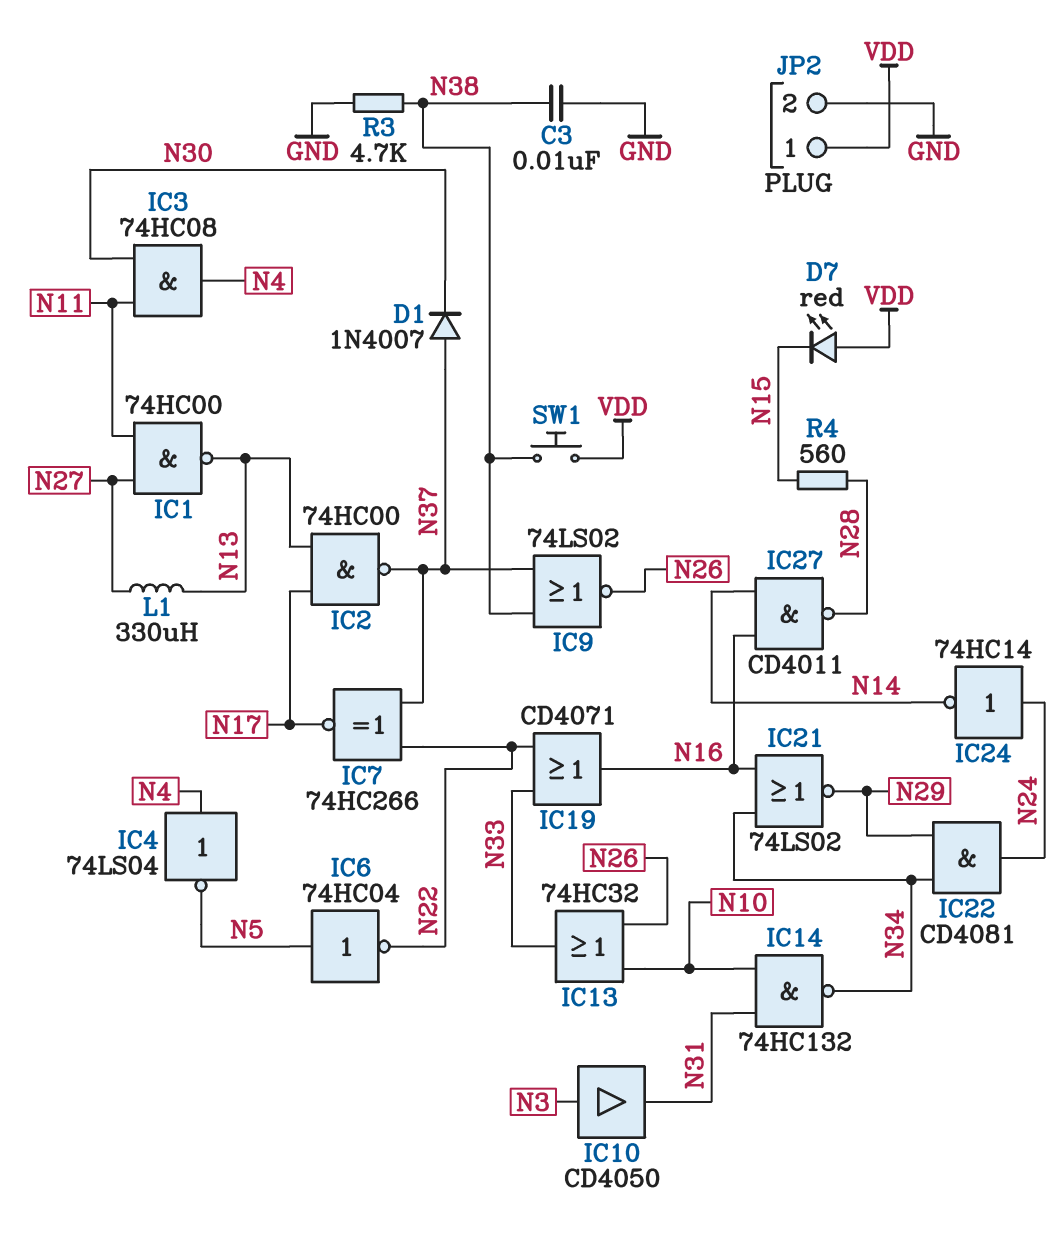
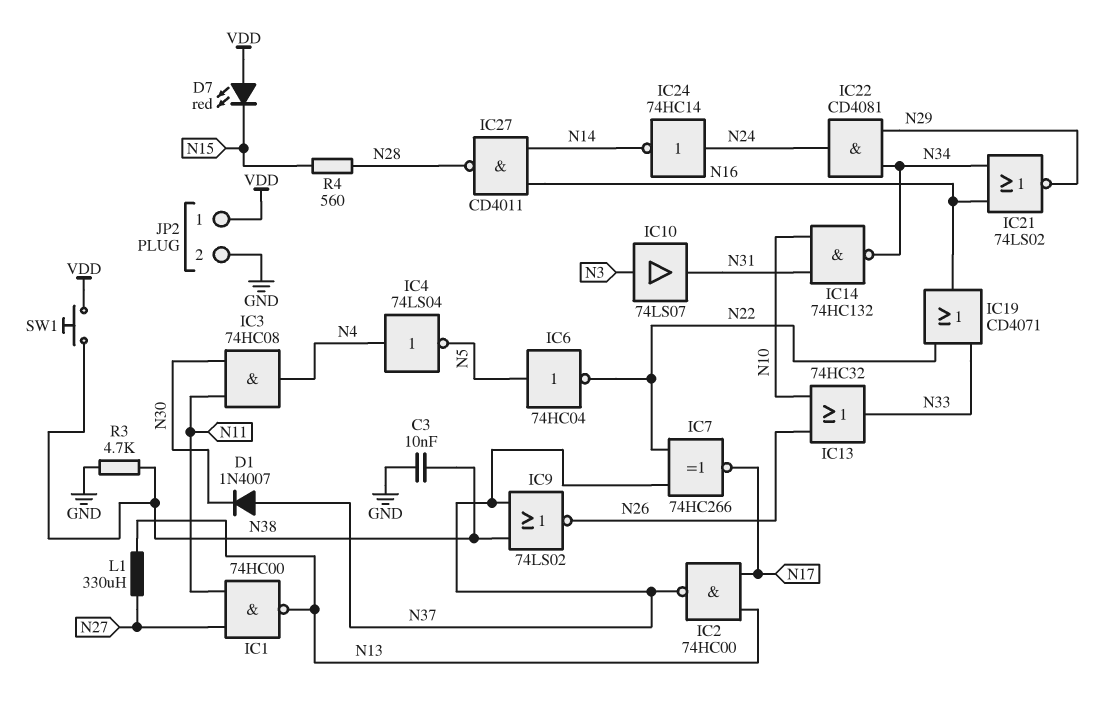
IC10: buffer CD4050 (in N3, out N31) -> buffer 74LS07 (in N3, out N31)

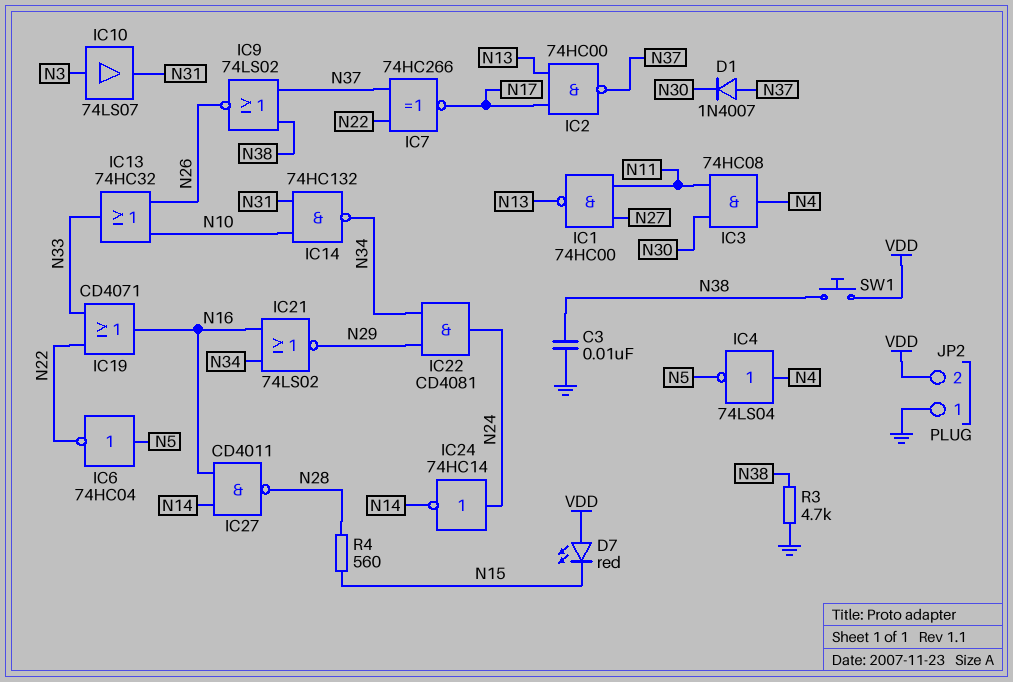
JP2 pin 1: VDD -> GND
JP2 pin 2: GND -> VDD
L1: 330uH (N13, N27) -> none

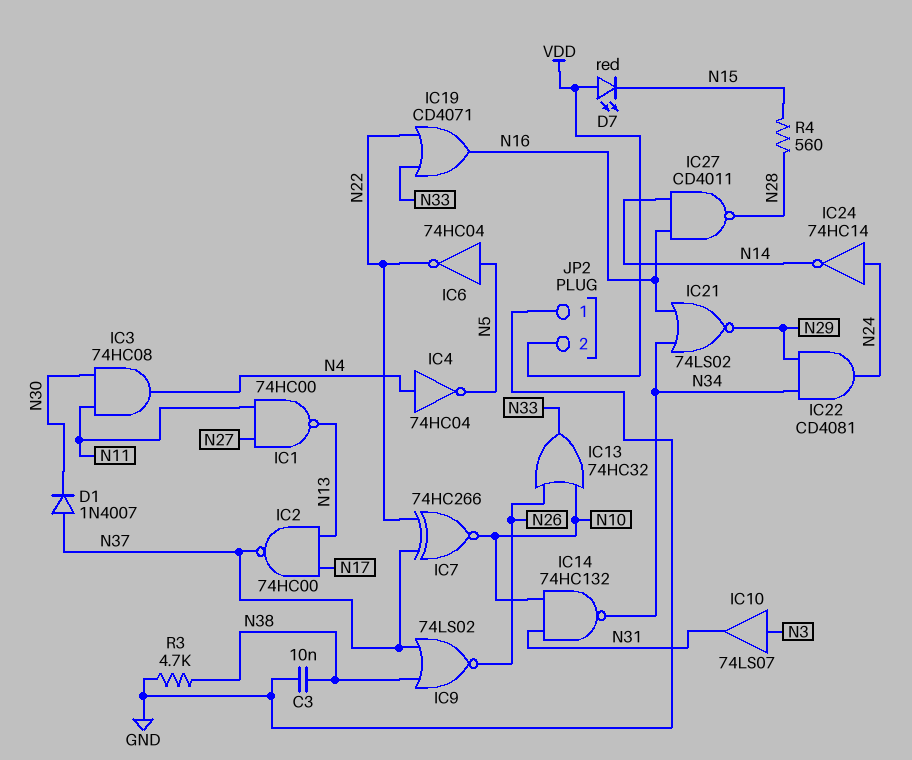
IC4: NOT 74LS04 (in N4, out N5) -> NOT 74HC04 (in N4, out N5)
IC7: XNOR 74HC266 (in N22, in N37, out N17) -> XNOR 74HC266 (in N22, in N37, out N10)
SW1: button (N38, VDD) -> none

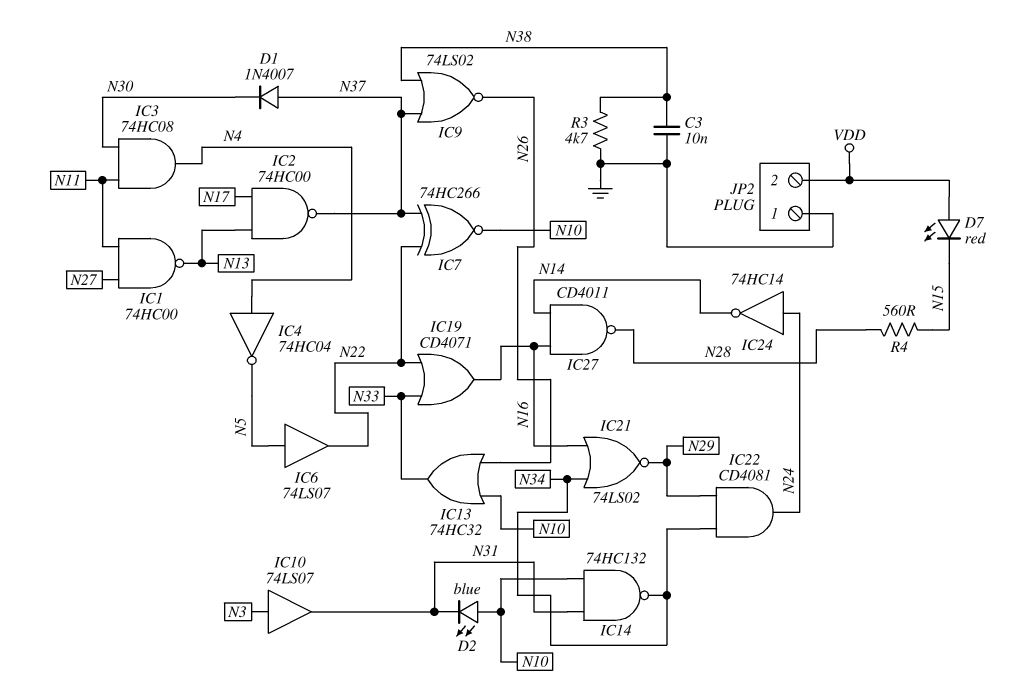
D2: none -> LED blue (A N10, K N31)
IC6: NOT 74HC04 (in N5, out N22) -> buffer 74LS07 (in N5, out N22)

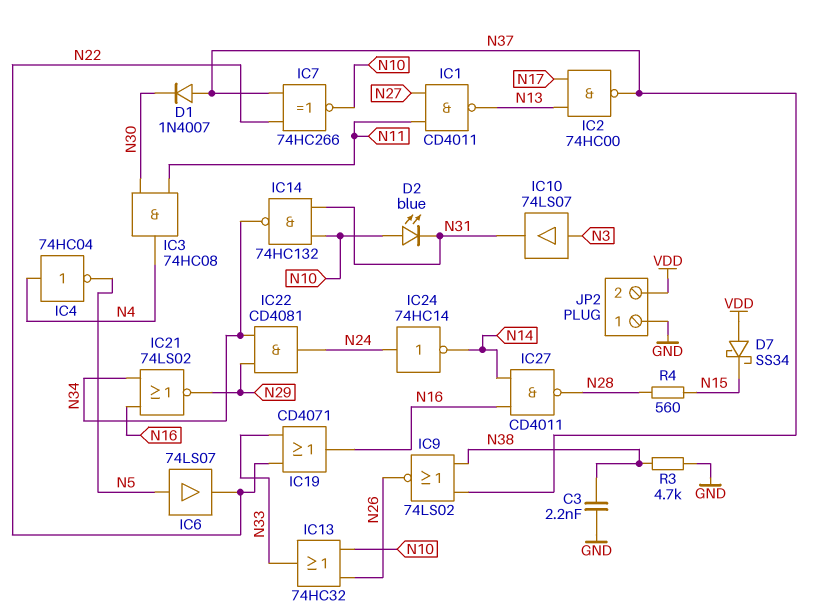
C3: 10nF (GND, N38) -> 2.2nF (GND, N38)
D7: LED red (A VDD, K N15) -> schottky SS34 (A VDD, K N15)
IC1: NAND 74HC00 (in N11, in N27, out N13) -> NAND CD4011 (in N11, in N27, out N13)

